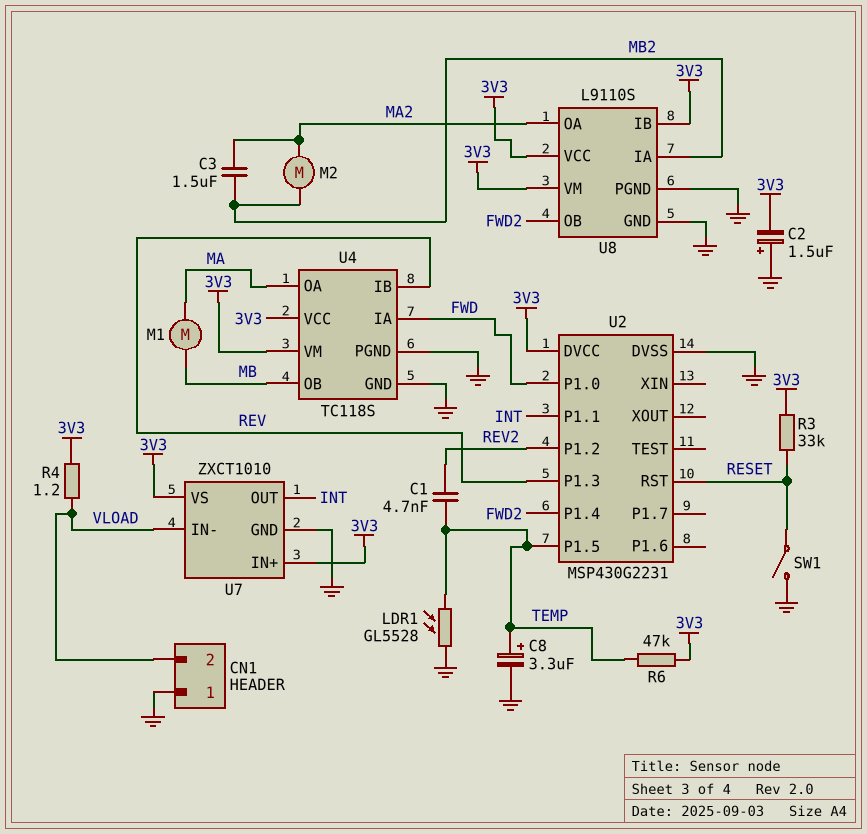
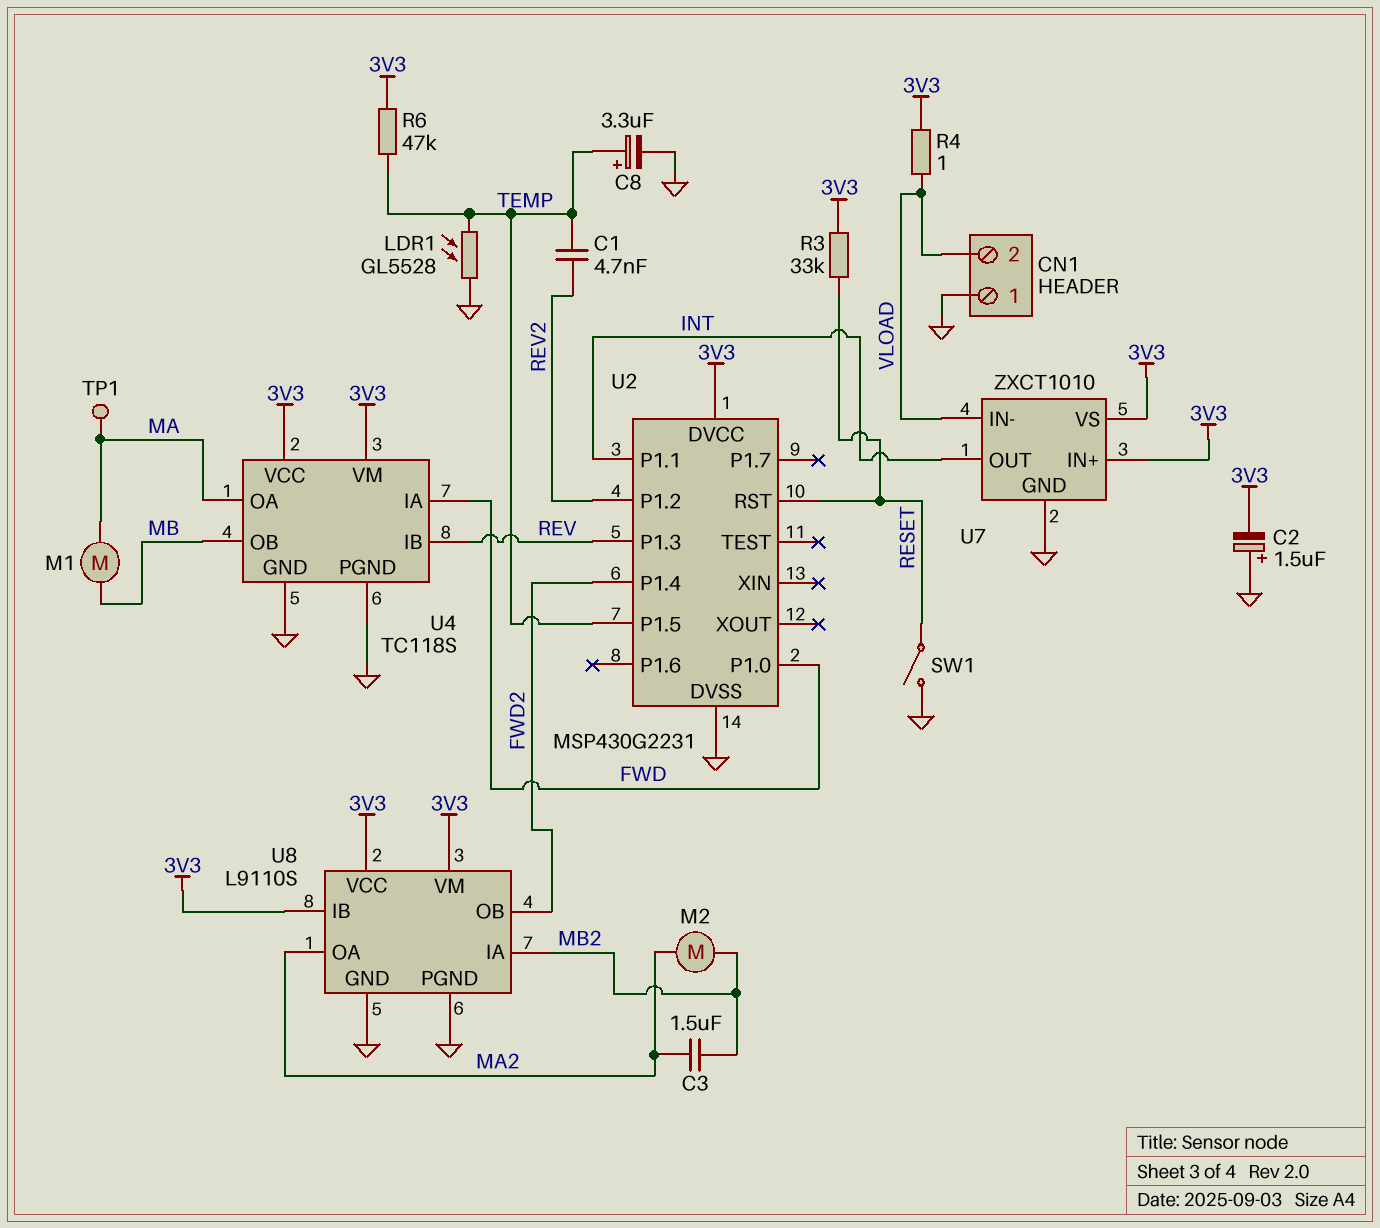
R4: 1.2 (3V3, VLOAD) -> 1 (3V3, VLOAD)
TP1: none -> test point (MA)

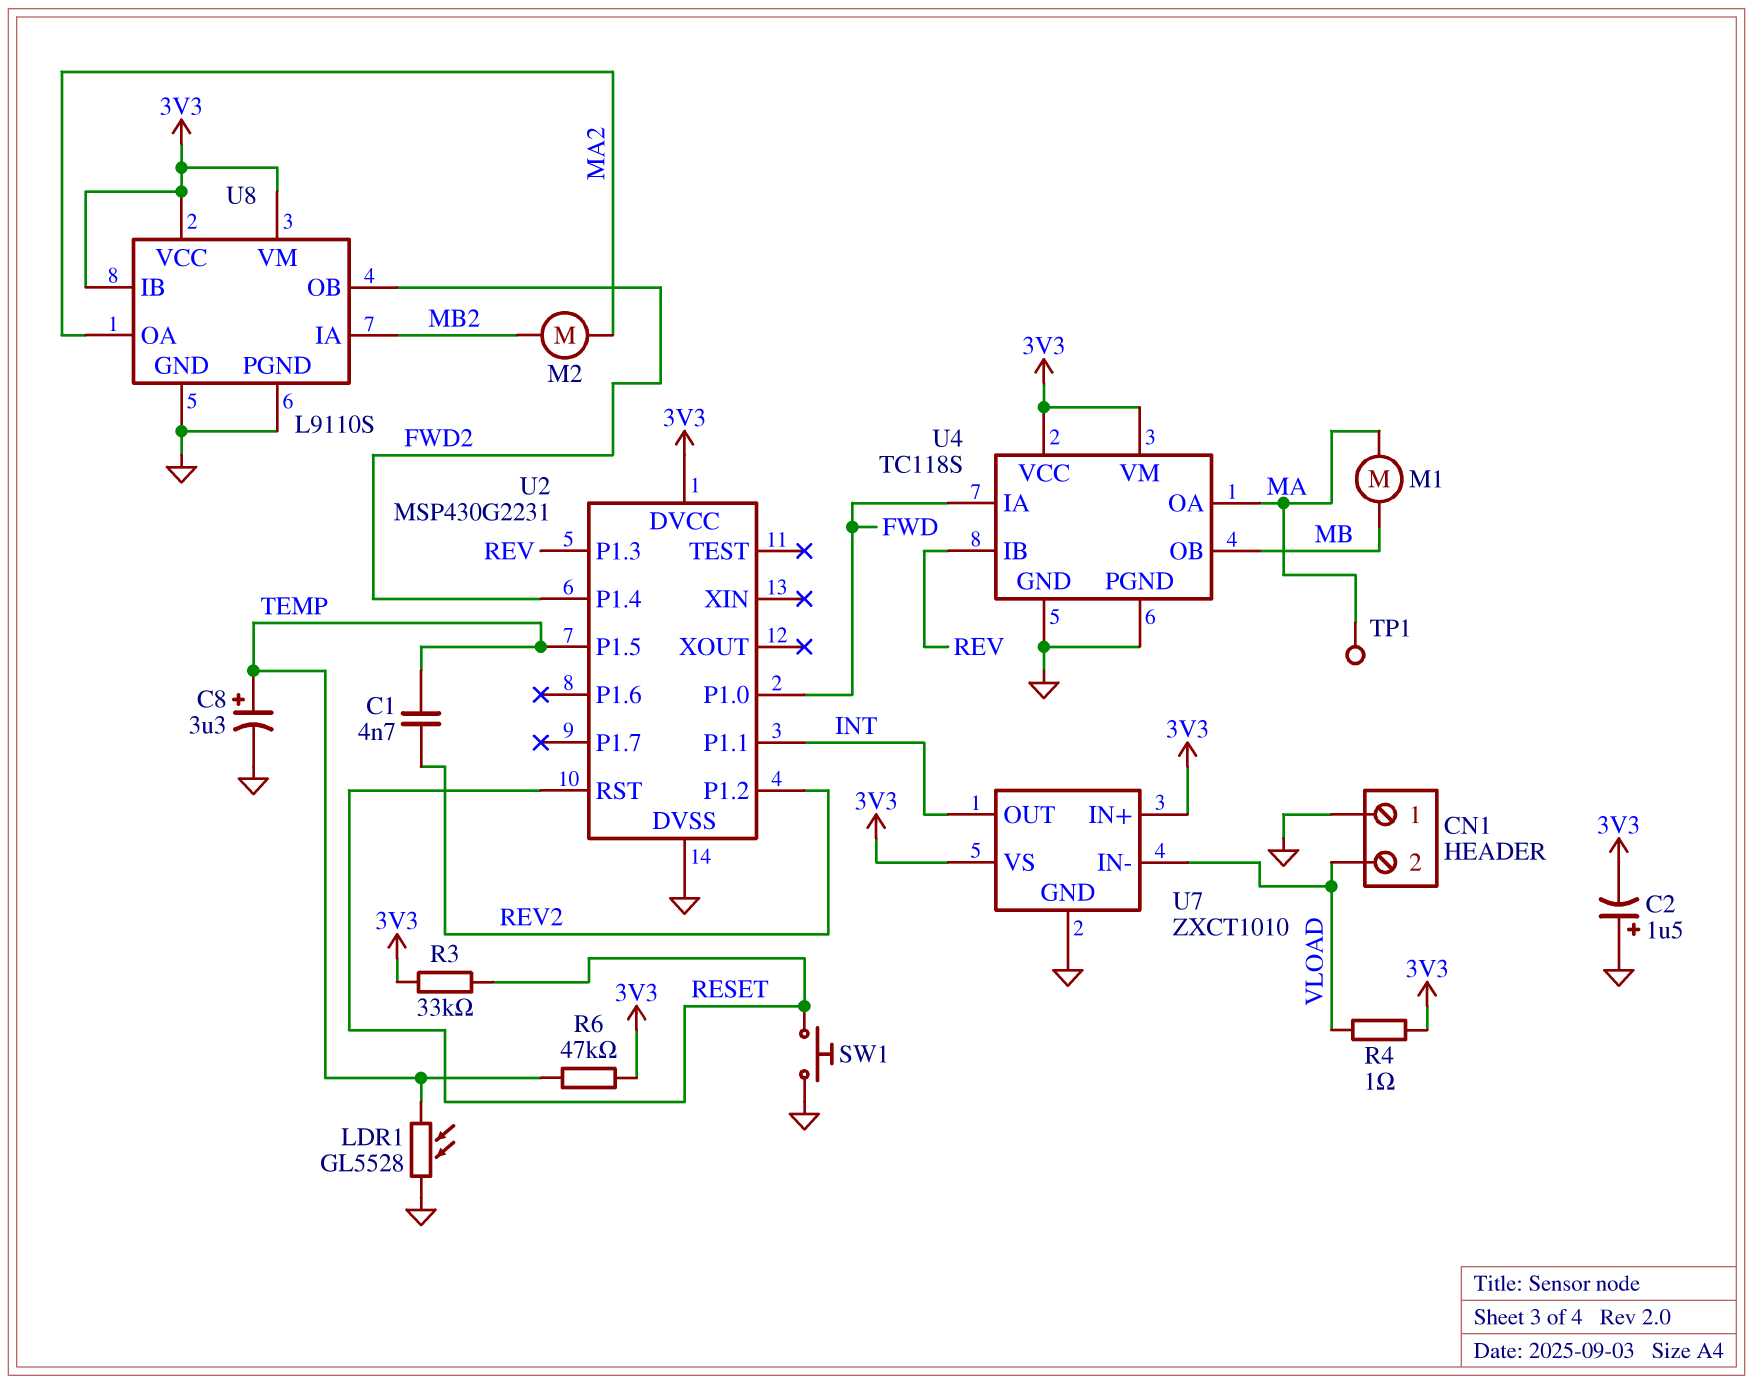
C3: 1.5uF (MA2, MB2) -> none
SW1: switch (GND, RESET) -> button (GND, RESET)

